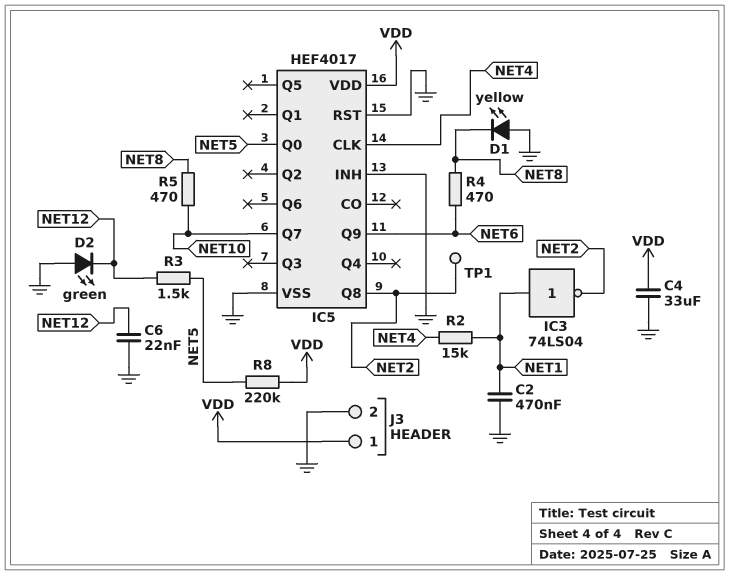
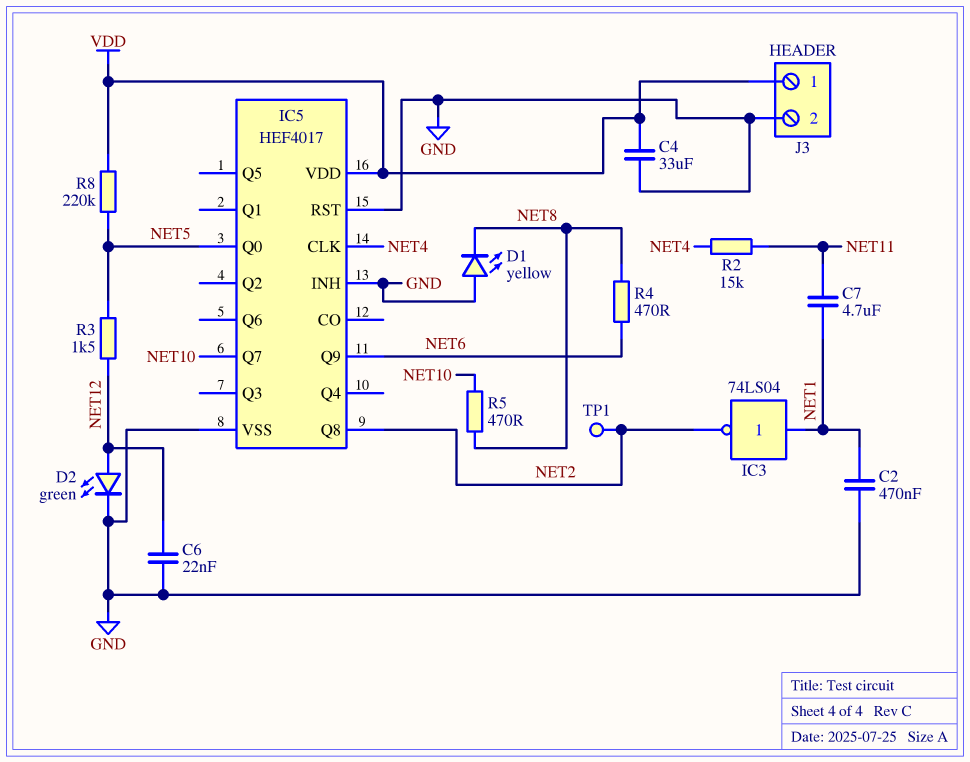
C7: none -> 4.7uF (NET1, NET11)
D2: LED green (A GND, K NET12) -> LED green (A NET12, K GND)
R2: 15k (NET1, NET4) -> 15k (NET4, NET11)

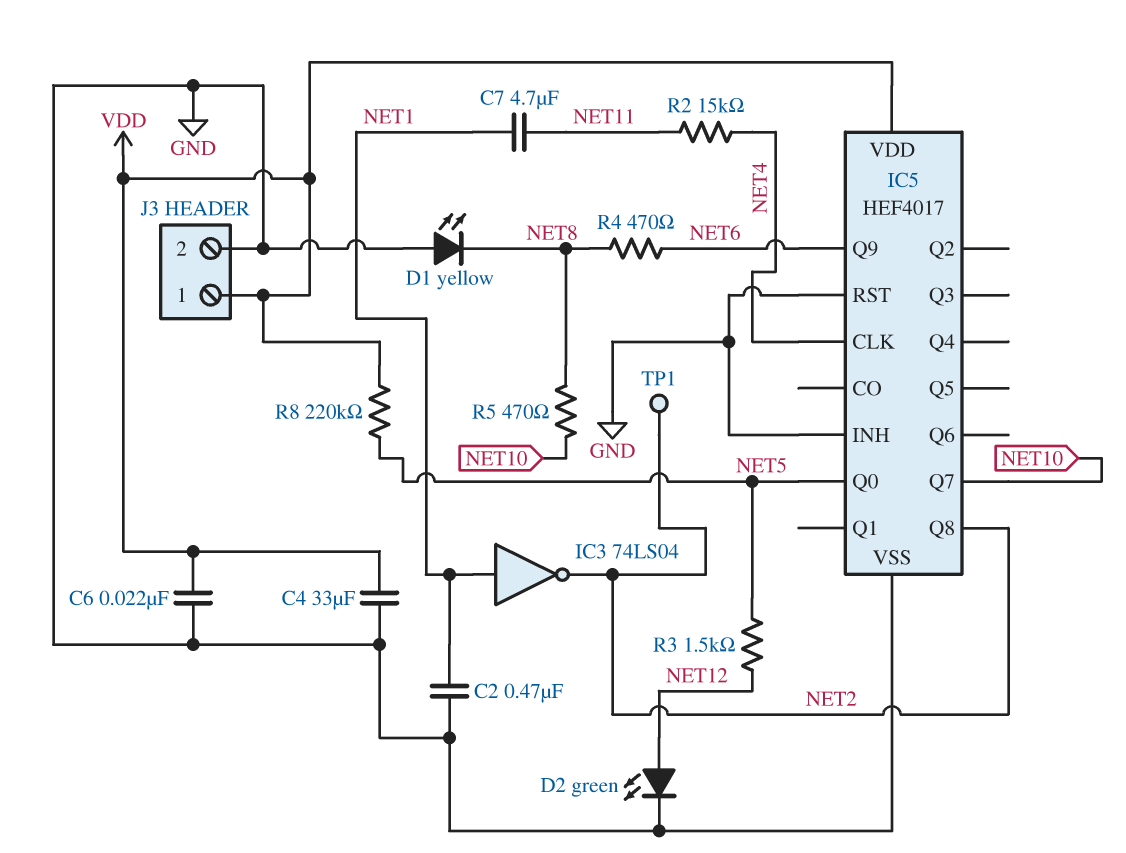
C6: 22nF (GND, NET12) -> 22nF (GND, VDD)

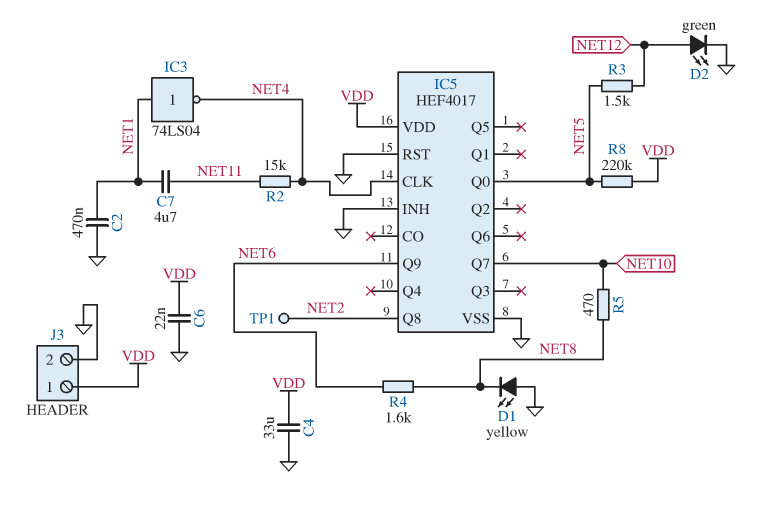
IC3: NOT 74LS04 (in NET1, out NET2) -> NOT 74LS04 (in NET1, out NET4)
R4: 470 (NET6, NET8) -> 1.6k (NET6, NET8)

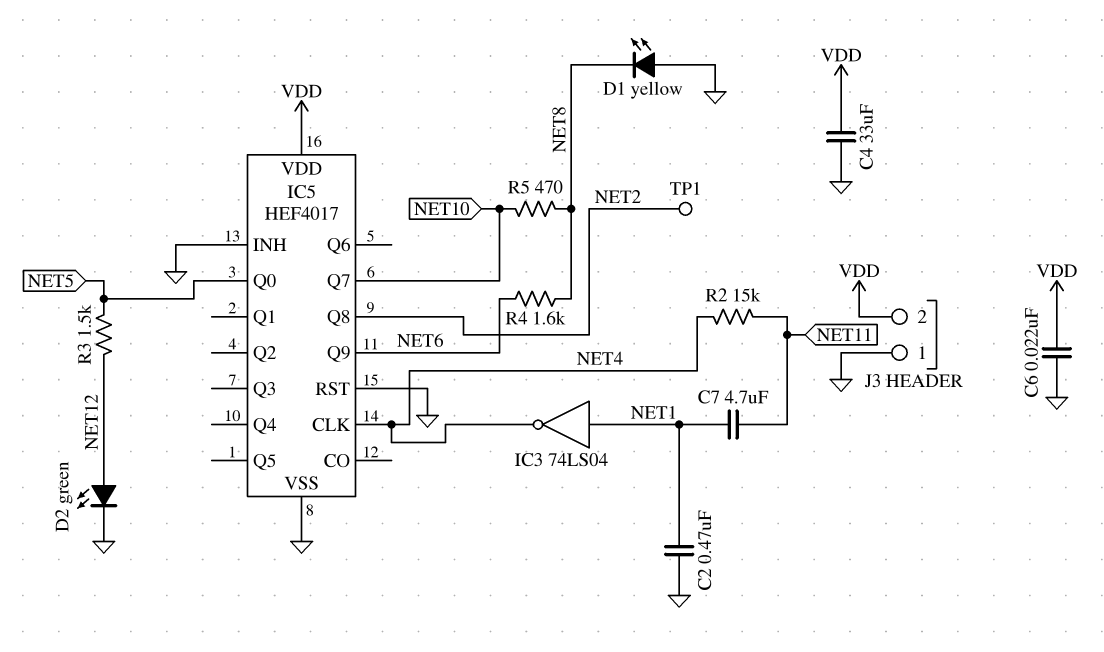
J3 pin 1: VDD -> GND
J3 pin 2: GND -> VDD
R8: 220k (NET5, VDD) -> none

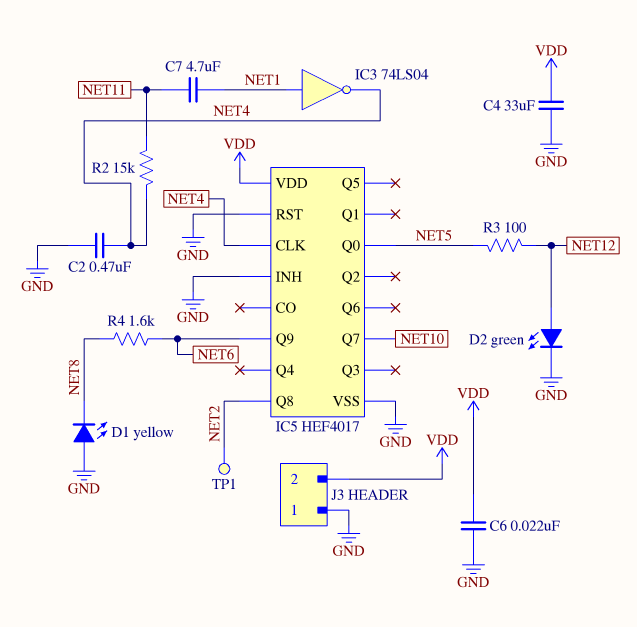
C2: 470nF (GND, NET1) -> 470nF (GND, NET4)
R3: 1.5k (NET5, NET12) -> 100 (NET5, NET12)
R5: 470 (NET8, NET10) -> none

